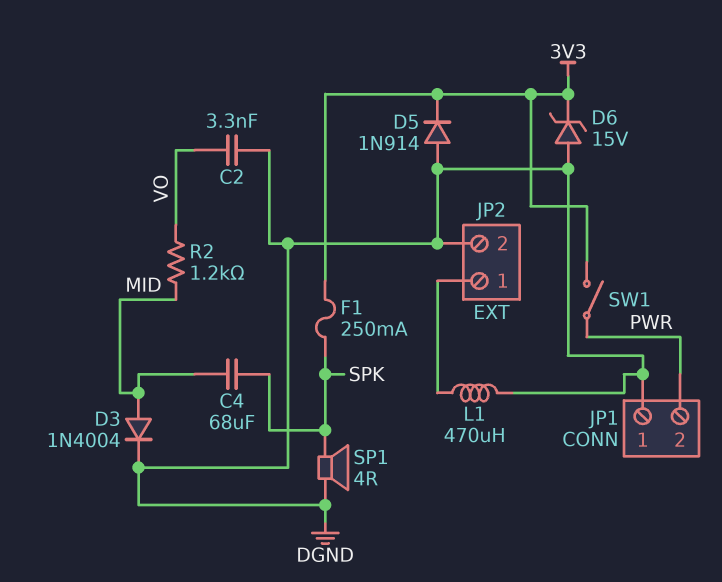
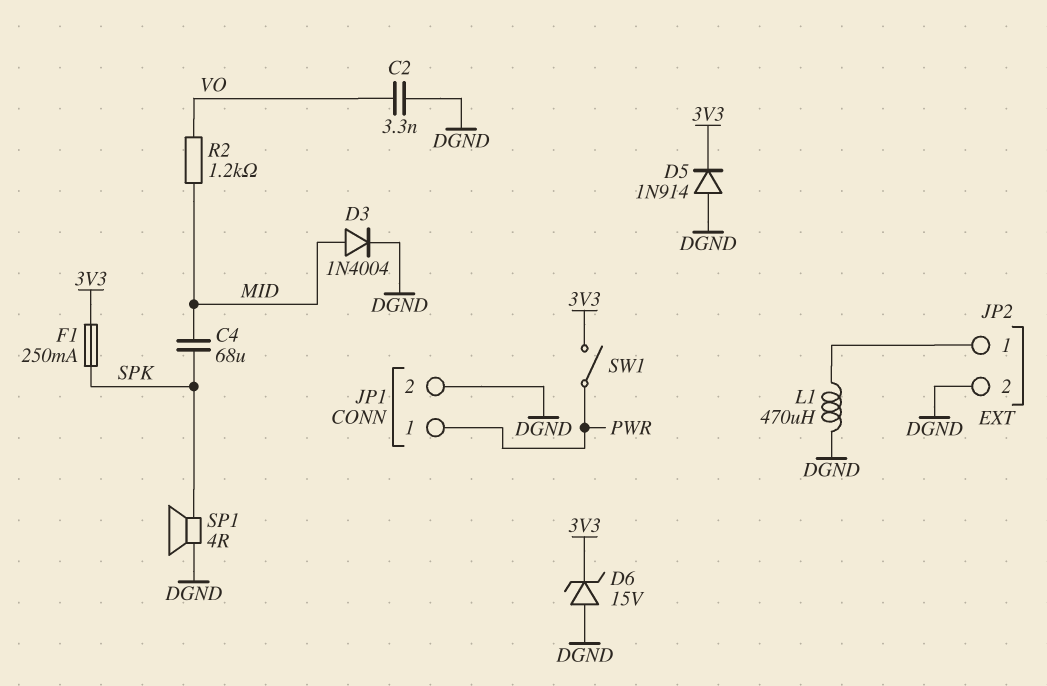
JP1 pin 1: DGND -> PWR
JP1 pin 2: PWR -> DGND

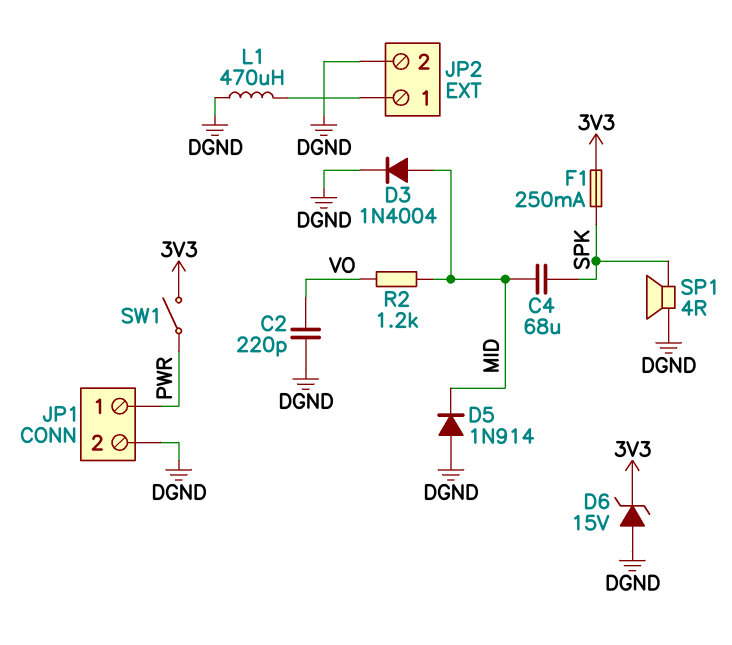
C2: 3.3nF (DGND, VO) -> 220pF (DGND, VO)
D5: diode 1N914 (A DGND, K 3V3) -> diode 1N914 (A DGND, K MID)

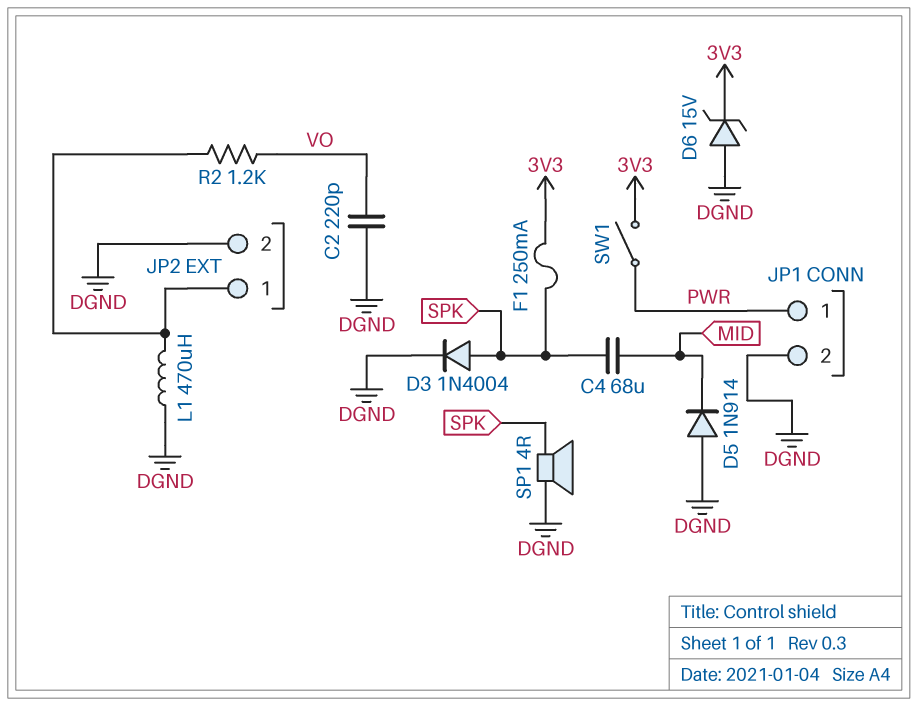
D3: diode 1N4004 (A MID, K DGND) -> diode 1N4004 (A SPK, K DGND)
R2: 1.2k (MID, VO) -> 1.2k (JP2/1, VO)

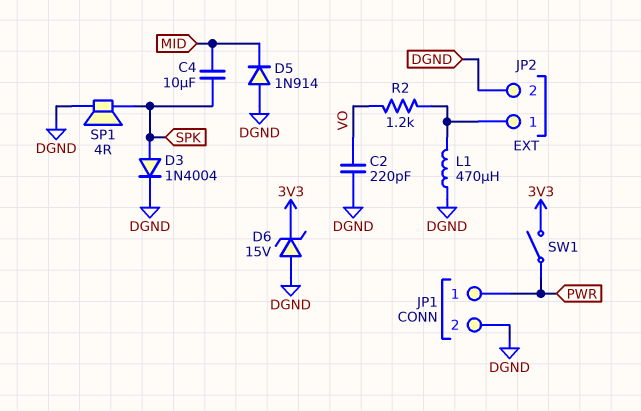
C4: 68uF (MID, SPK) -> 10uF (MID, SPK)
F1: 250mA (3V3, SPK) -> none

